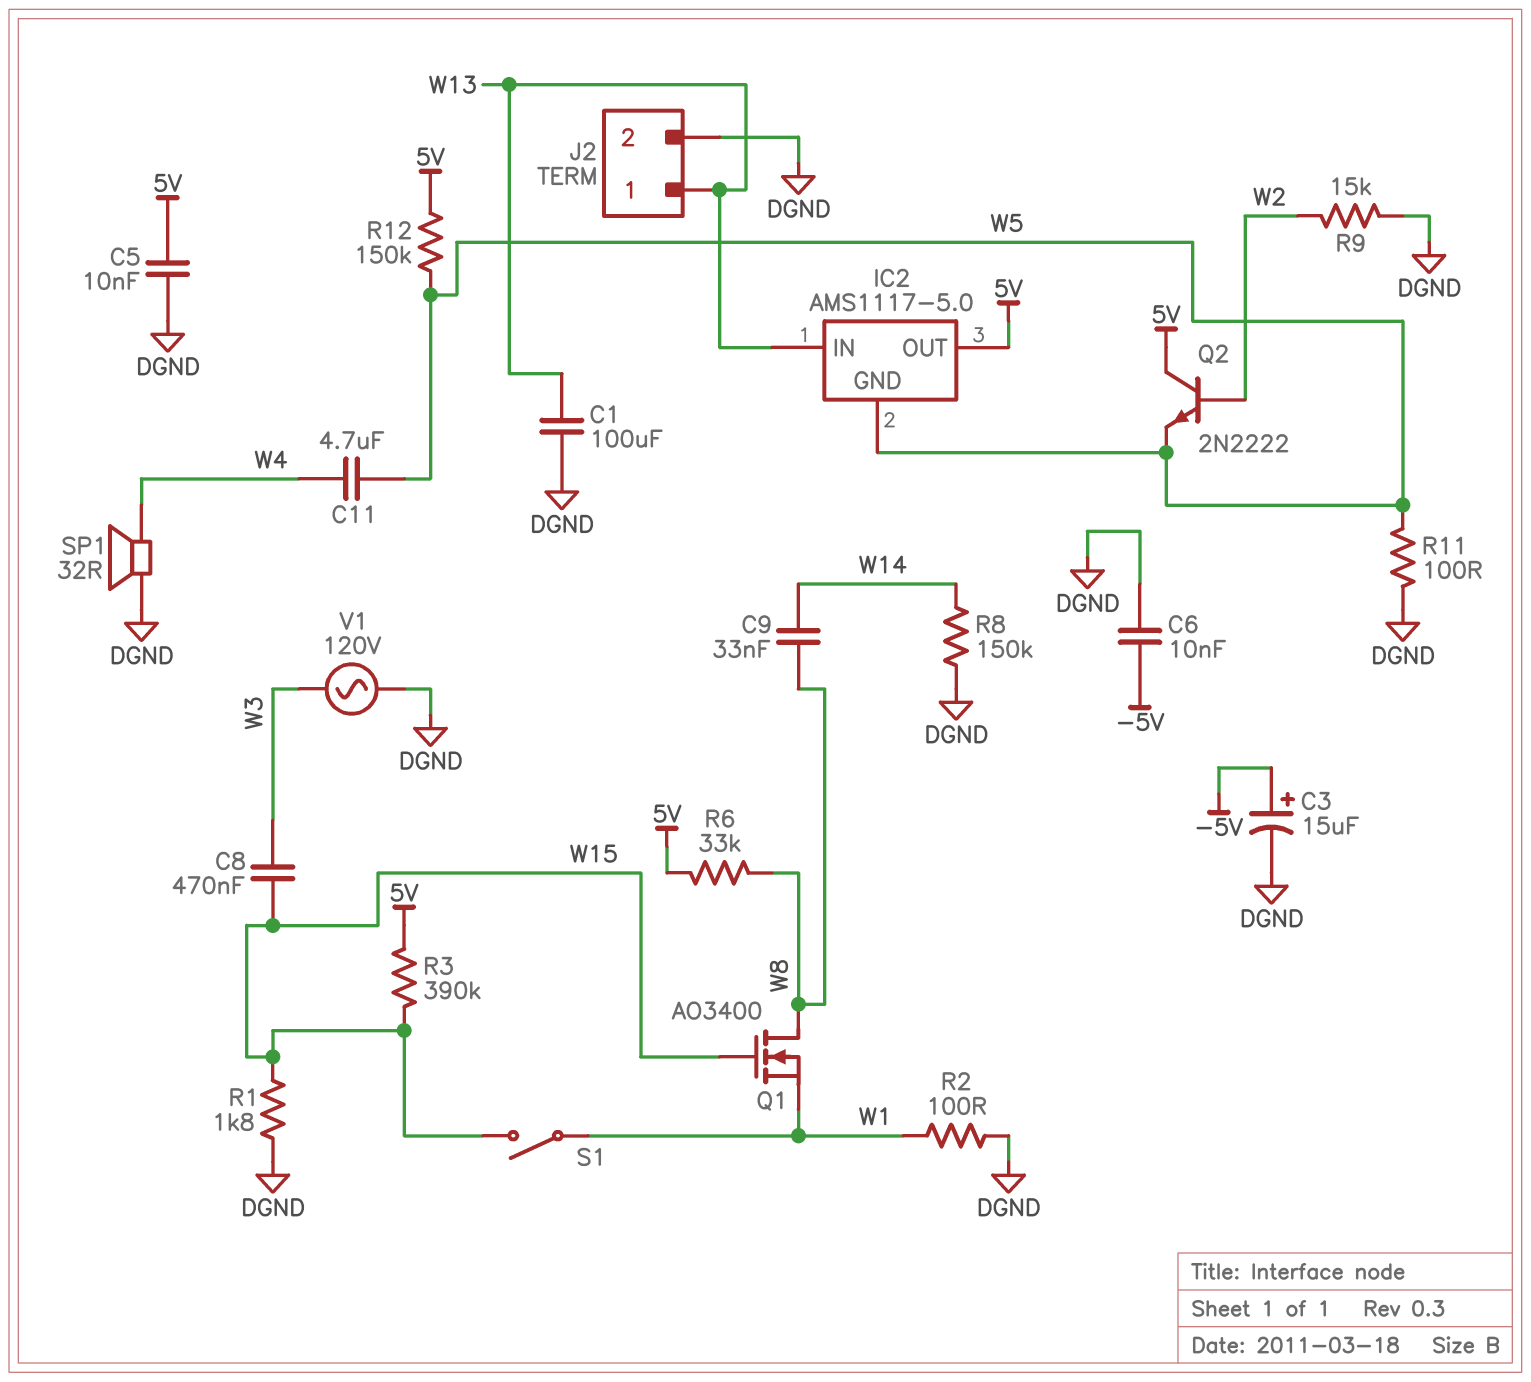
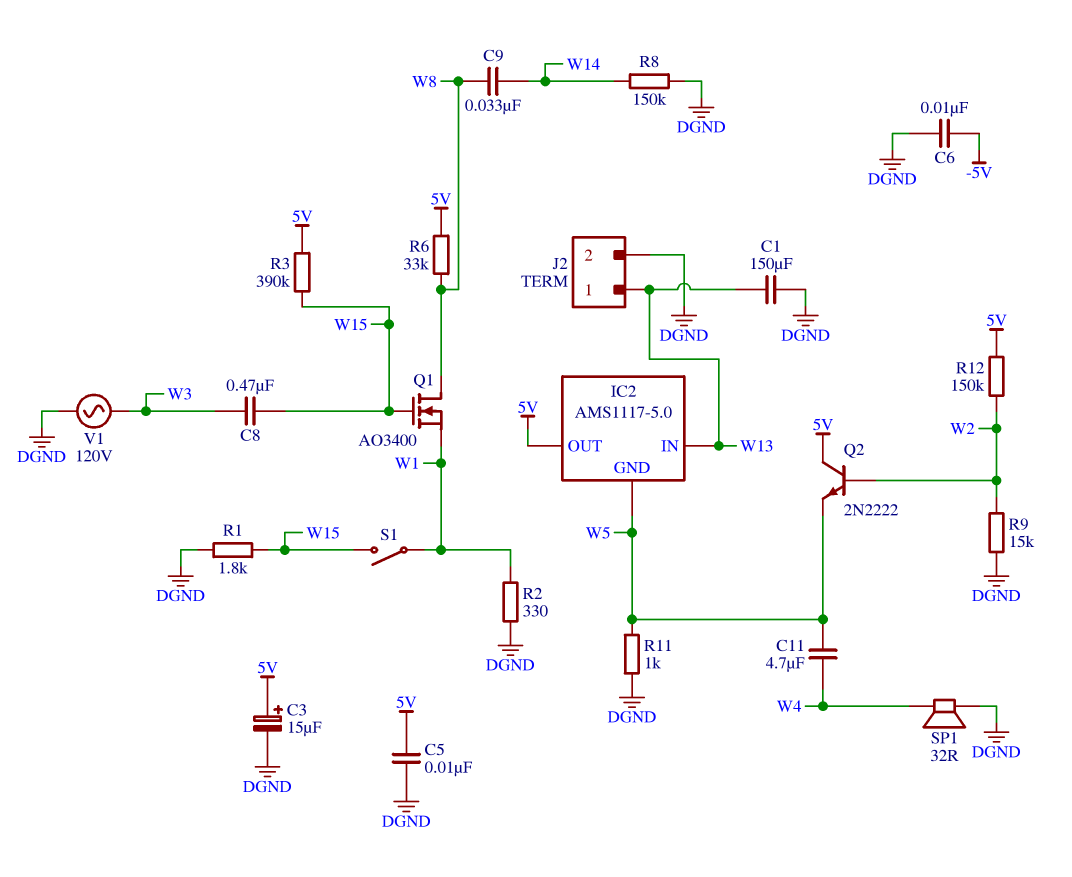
C1: 100uF (DGND, W13) -> 150uF (DGND, W13)
C3: 15uF (plus -5V, minus DGND) -> 15uF (plus 5V, minus DGND)
R2: 100 (DGND, W1) -> 330 (DGND, W1)
R11: 100 (DGND, W5) -> 1k (DGND, W5)
R12: 150k (5V, W5) -> 150k (5V, W2)

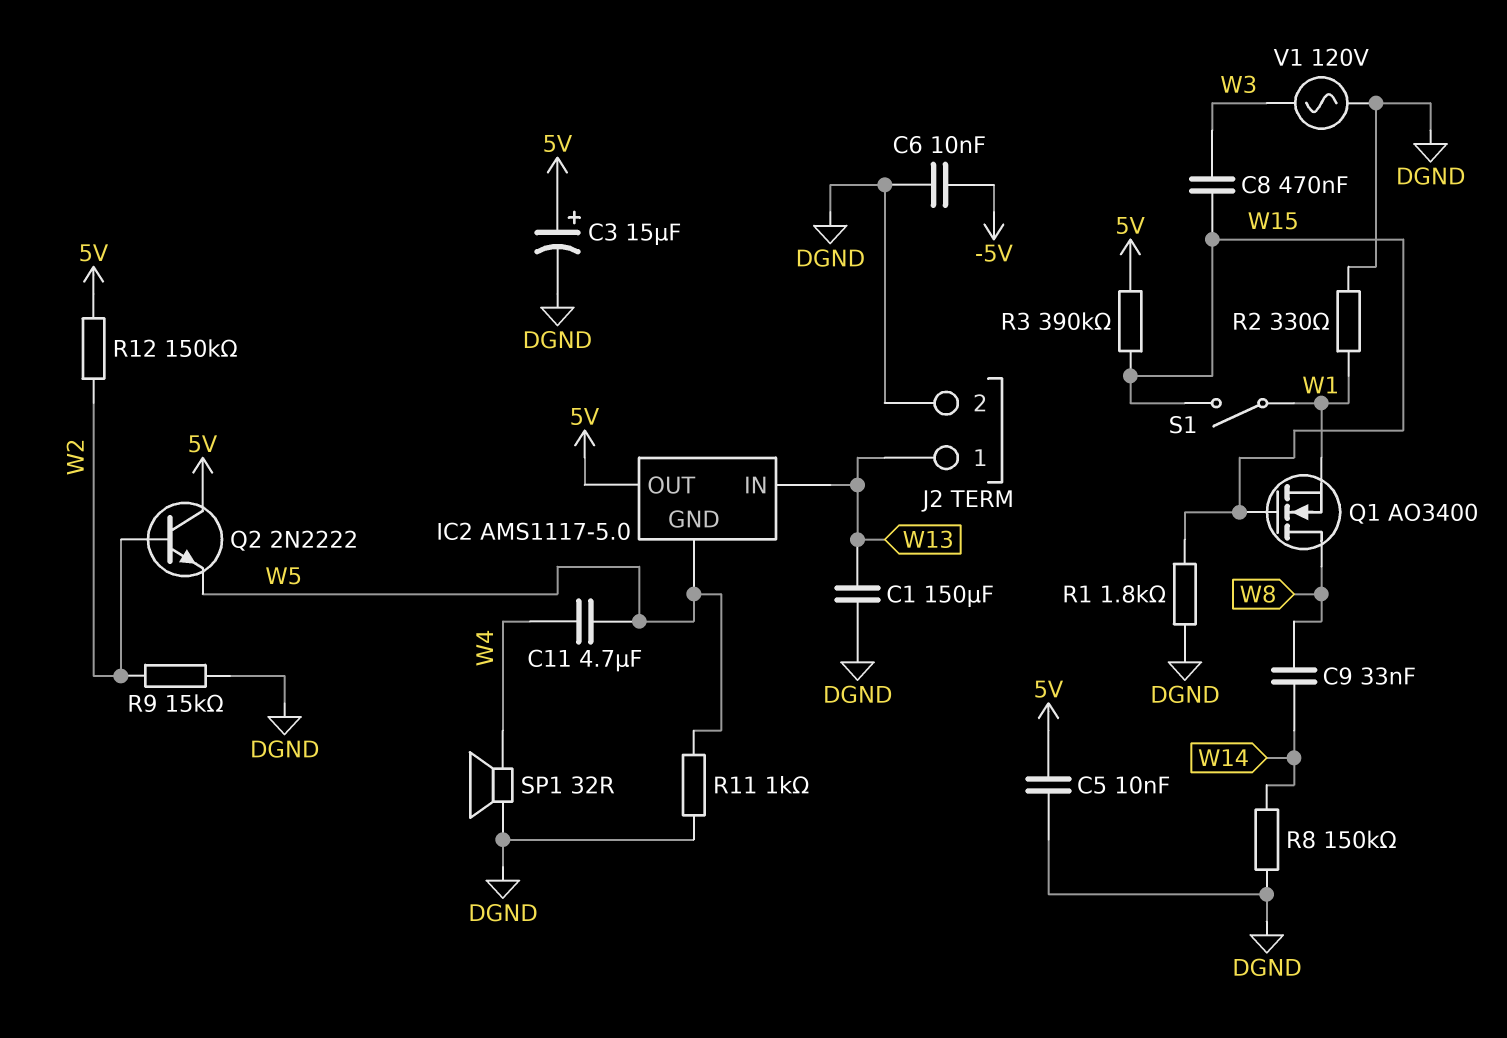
R6: 33k (5V, W8) -> none

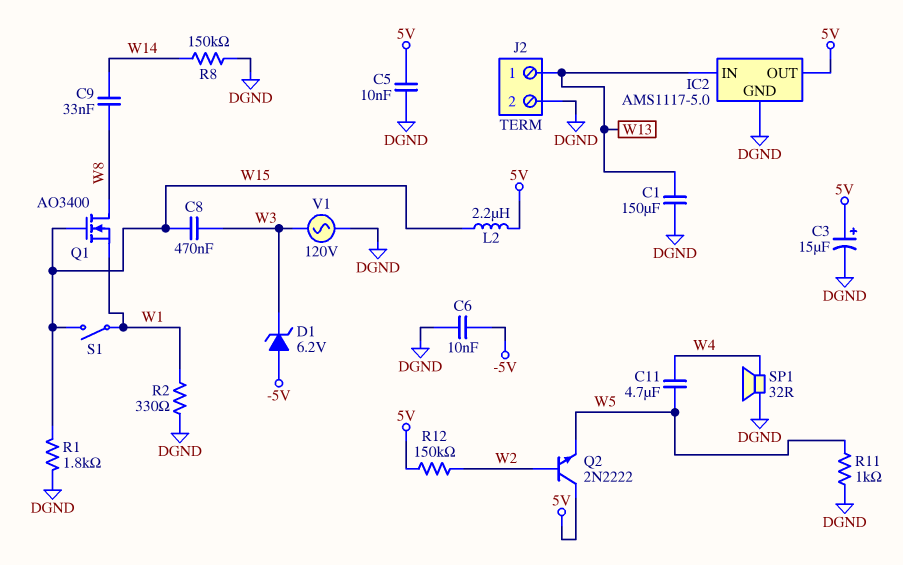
D1: none -> zener 6.2V (A -5V, K W3)
IC2 pin GND: W5 -> DGND
L2: none -> 2.2uH (5V, W15)
R3: 390k (5V, W15) -> none
R9: 15k (DGND, W2) -> none

